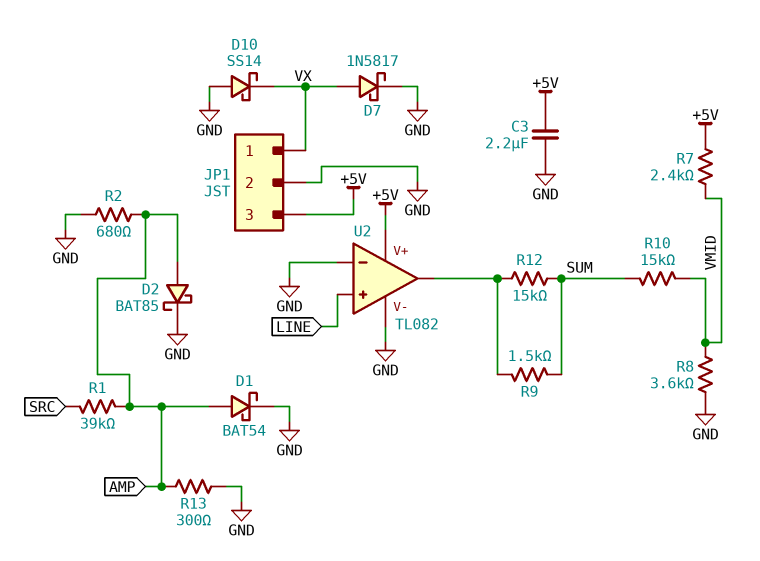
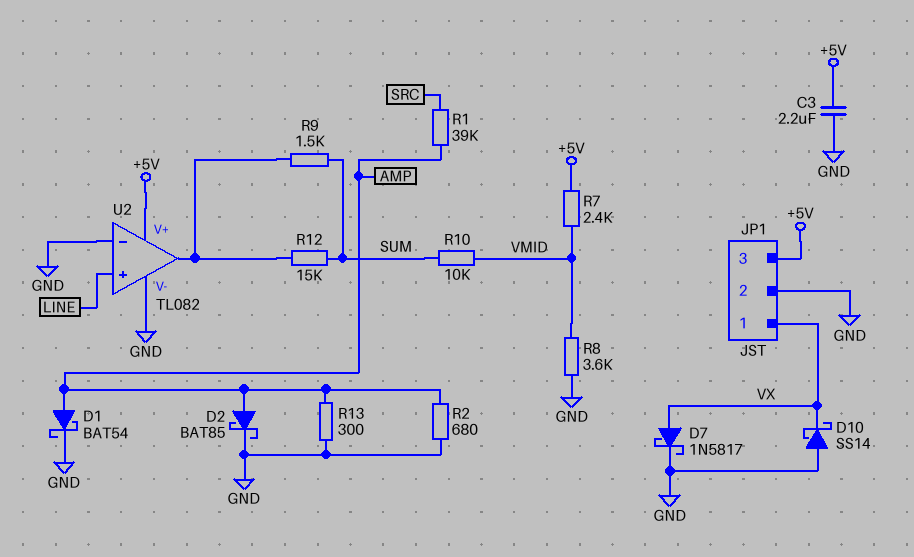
R10: 15k (SUM, VMID) -> 10k (SUM, VMID)

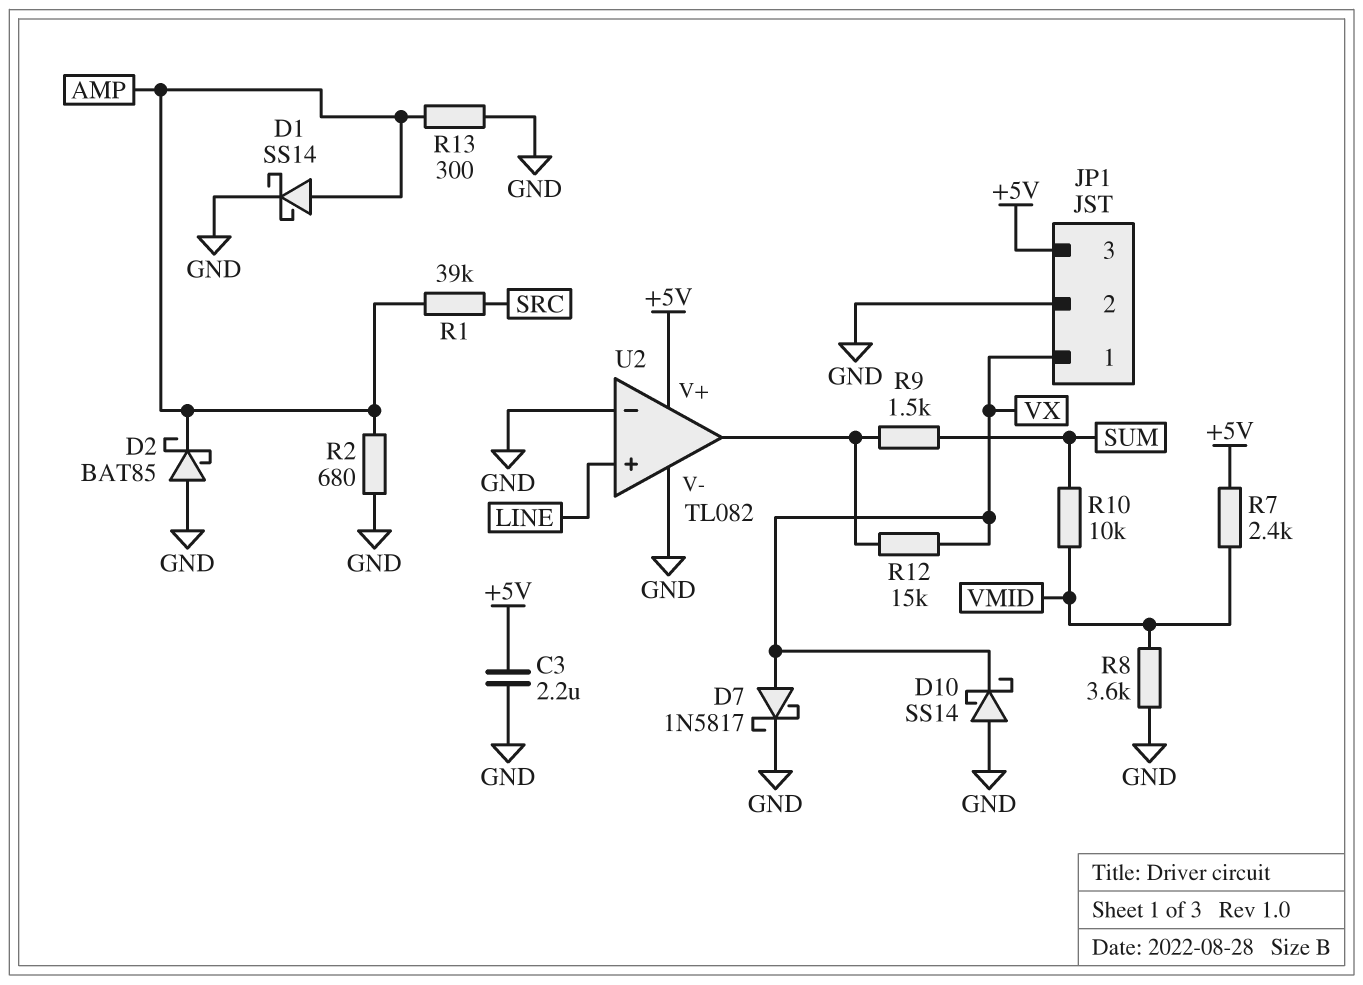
D1: schottky BAT54 (A AMP, K GND) -> schottky SS14 (A AMP, K GND)
D2: schottky BAT85 (A AMP, K GND) -> schottky BAT85 (A GND, K AMP)
R12: 15k (SUM, U2/out) -> 15k (U2/out, VX)

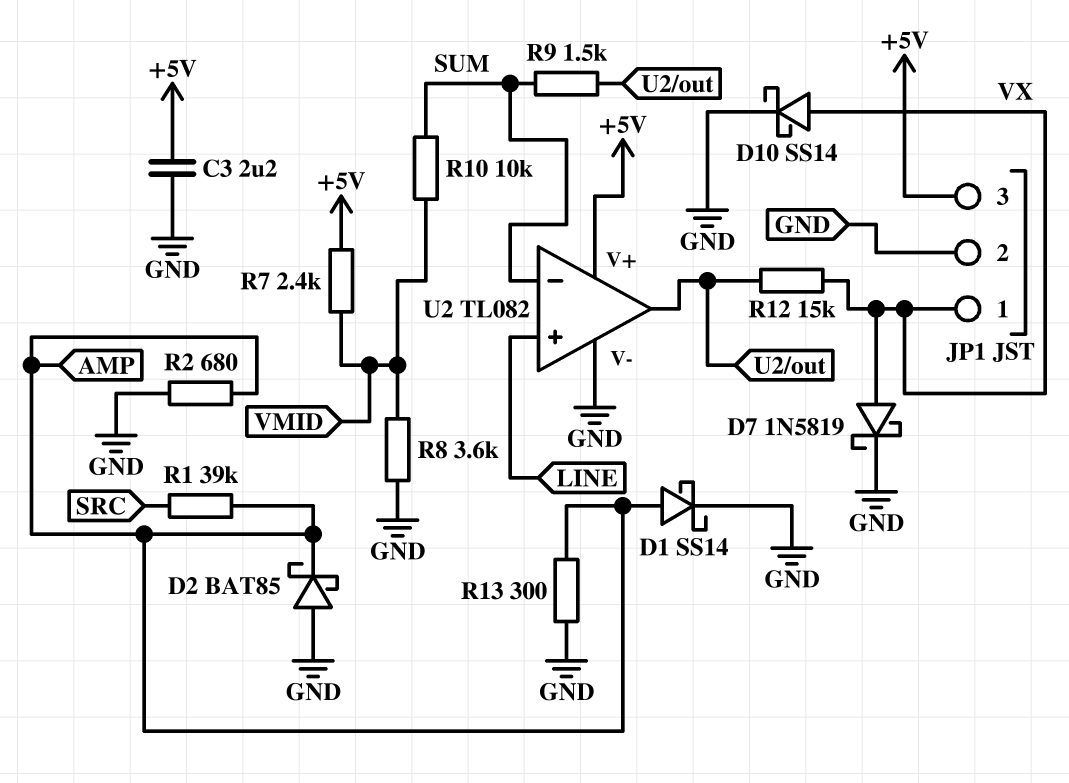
D7: schottky 1N5817 (A VX, K GND) -> schottky 1N5819 (A VX, K GND)
D10: schottky SS14 (A GND, K VX) -> schottky SS14 (A VX, K GND)
U2 pin in-: GND -> SUM

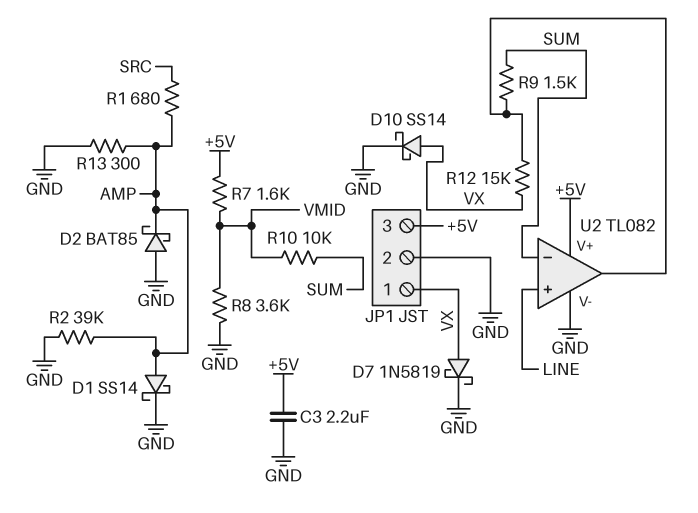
R1: 39k (AMP, SRC) -> 680 (AMP, SRC)
R2: 680 (AMP, GND) -> 39k (AMP, GND)
R7: 2.4k (+5V, VMID) -> 1.6k (+5V, VMID)

